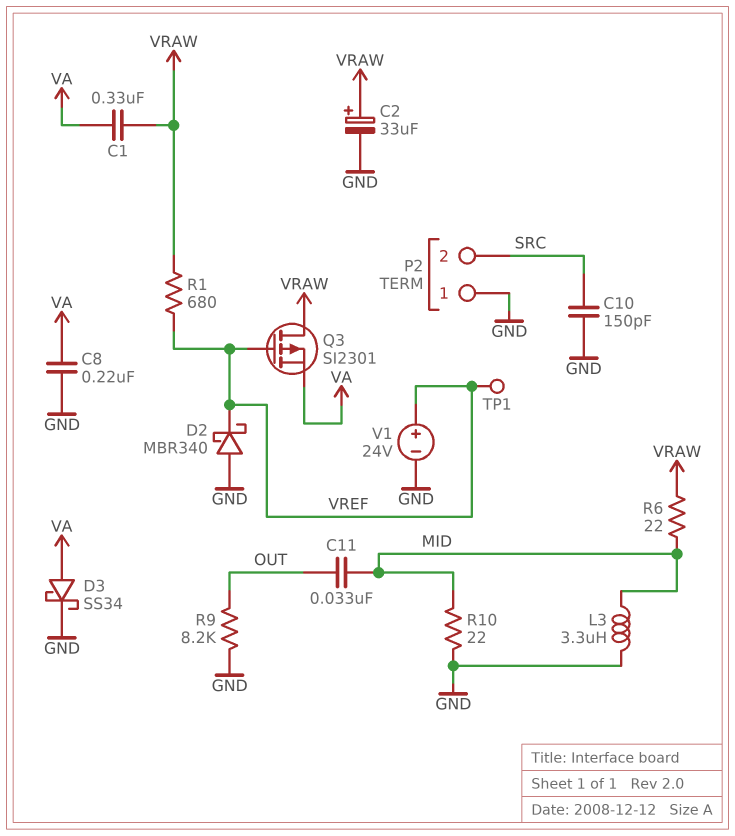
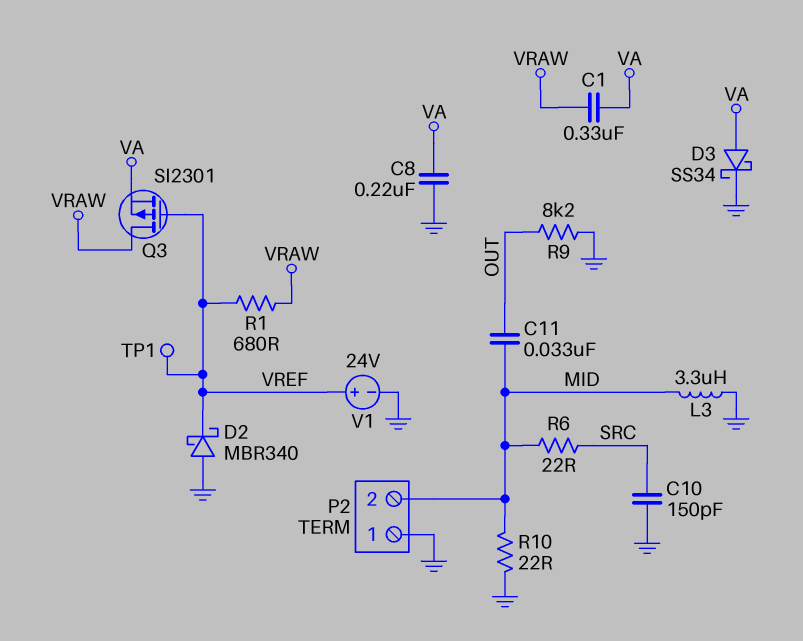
C2: 33uF (plus VRAW, minus GND) -> none
P2 pin 2: SRC -> MID
R6: 22 (MID, VRAW) -> 22 (MID, SRC)

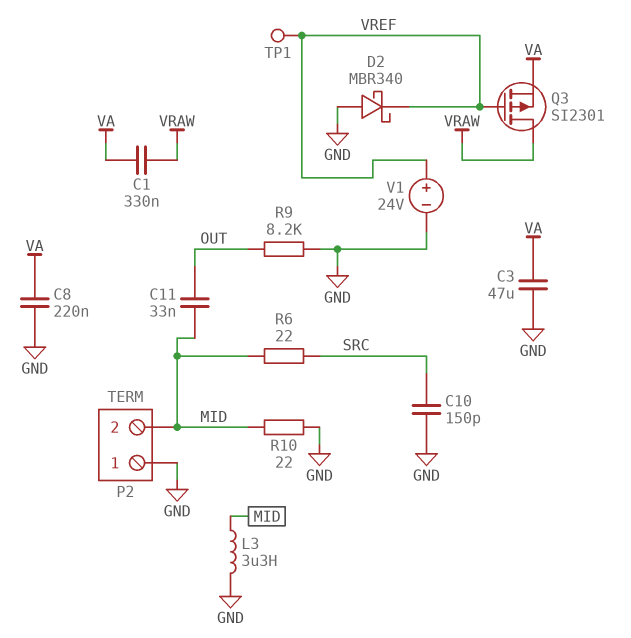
C3: none -> 47uF (GND, VA)
D3: schottky SS34 (A VA, K GND) -> none
R1: 680 (VRAW, VREF) -> none

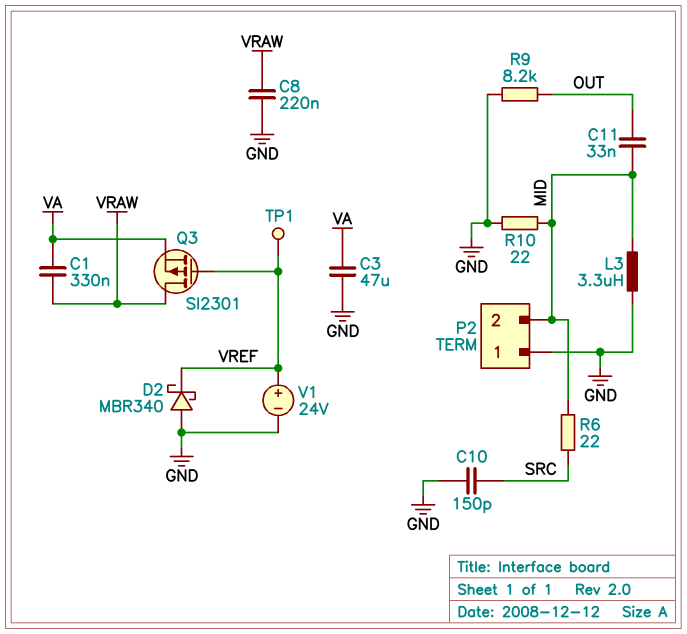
C8: 220nF (GND, VA) -> 220nF (GND, VRAW)

